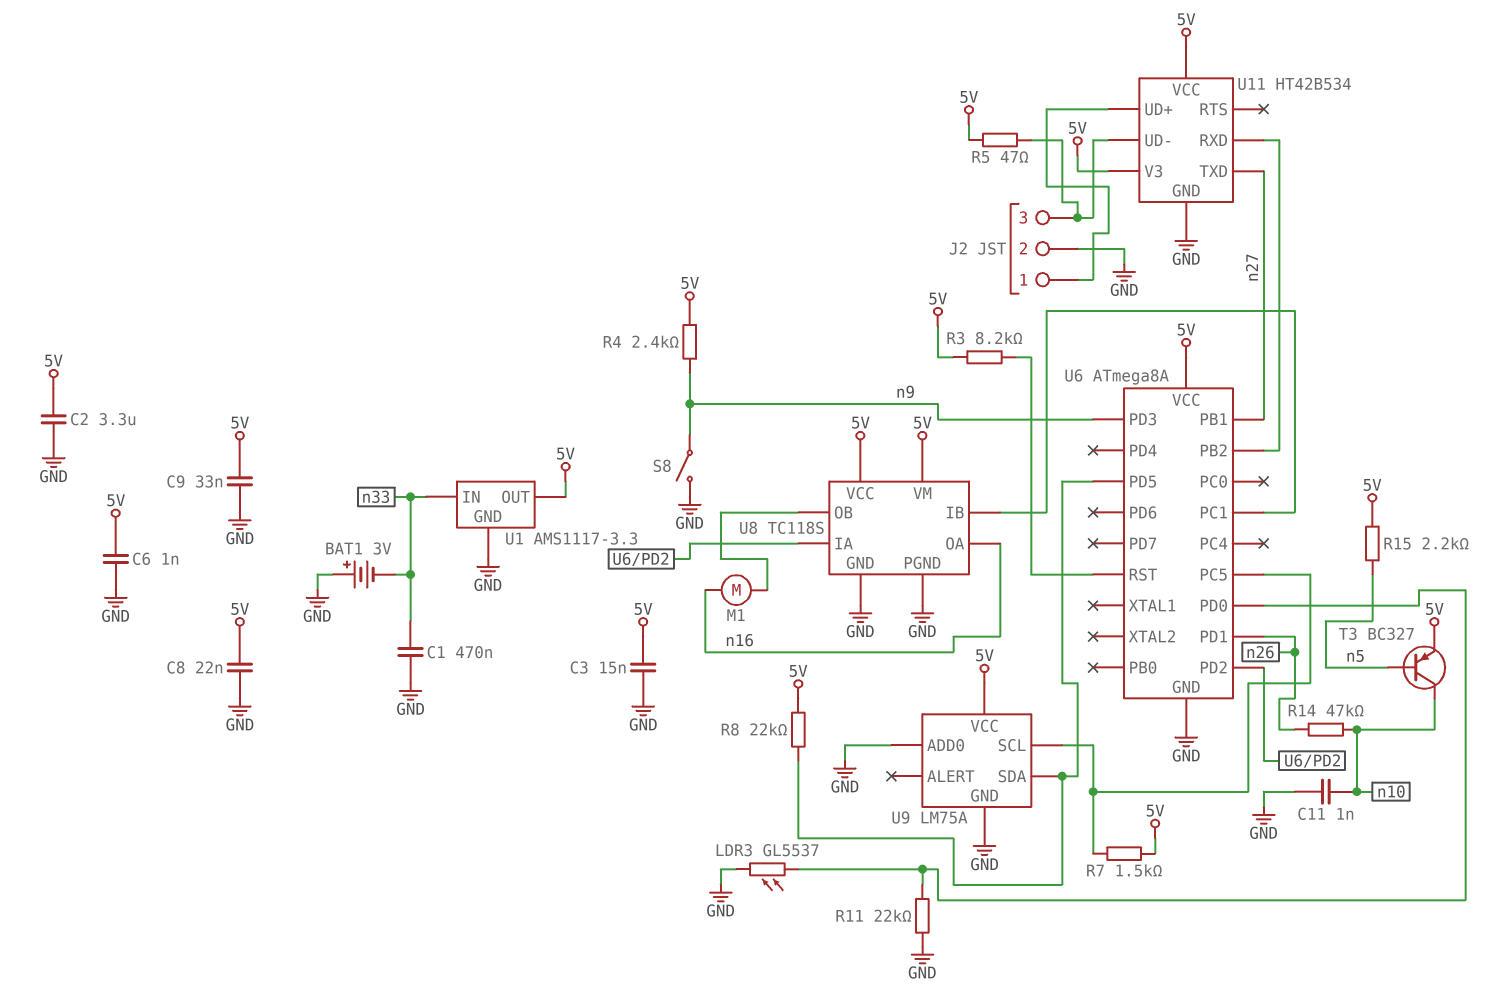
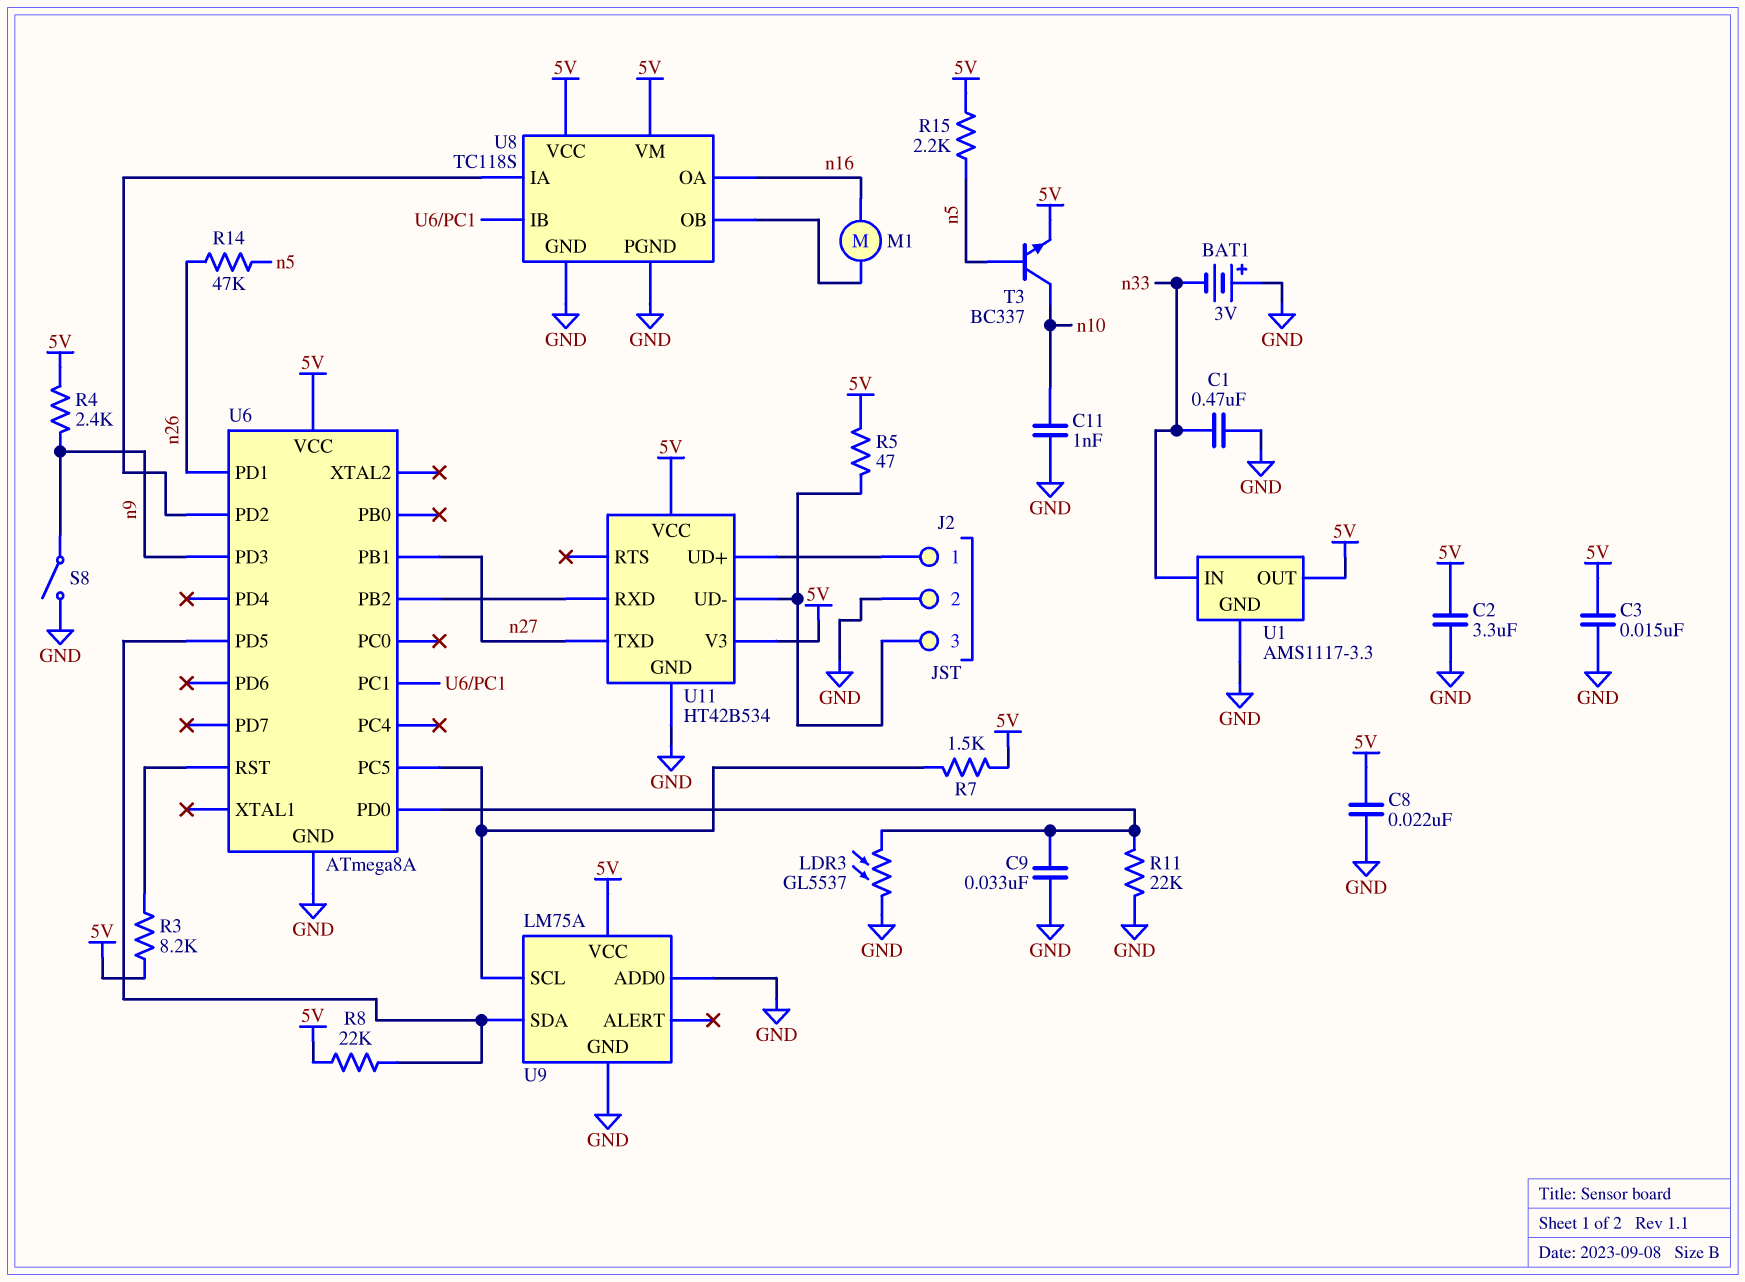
C6: 1nF (5V, GND) -> none
C9: 33nF (5V, GND) -> 33nF (GND, U6/PD0)
R14: 47k (n10, n26) -> 47k (n5, n26)
T3: PNP BC327 (B n5, C n10, E 5V) -> NPN BC337 (B n5, C n10, E 5V)

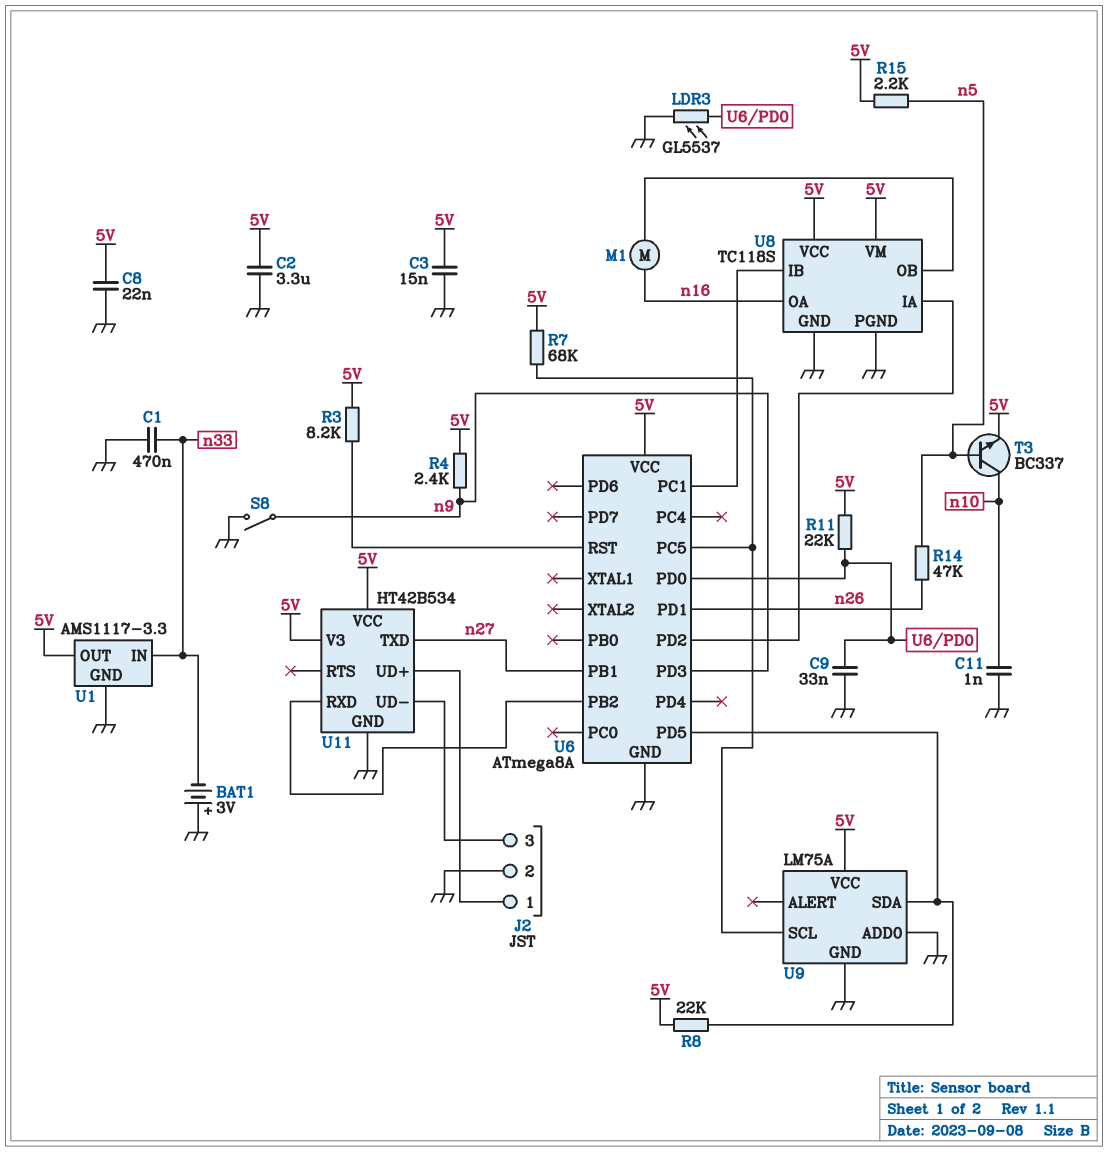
R5: 47 (5V, J2/3) -> none
R7: 1.5k (5V, U6/PC5) -> 68k (5V, U6/PC5)
R11: 22k (GND, U6/PD0) -> 22k (5V, U6/PD0)

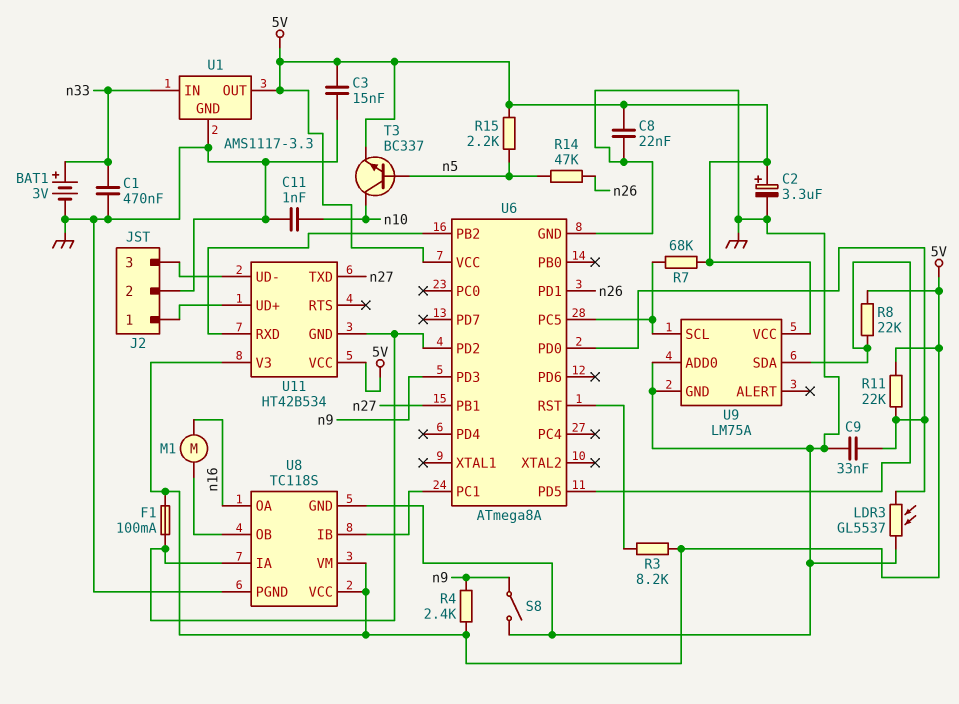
BAT1: 3V (plus GND, minus n33) -> 3V (plus n33, minus GND)
C2: 3.3uF (5V, GND) -> 3.3uF (plus 5V, minus GND)
F1: none -> 100mA (5V, U6/PD2)
U11 pin GND: GND -> U6/PD2

